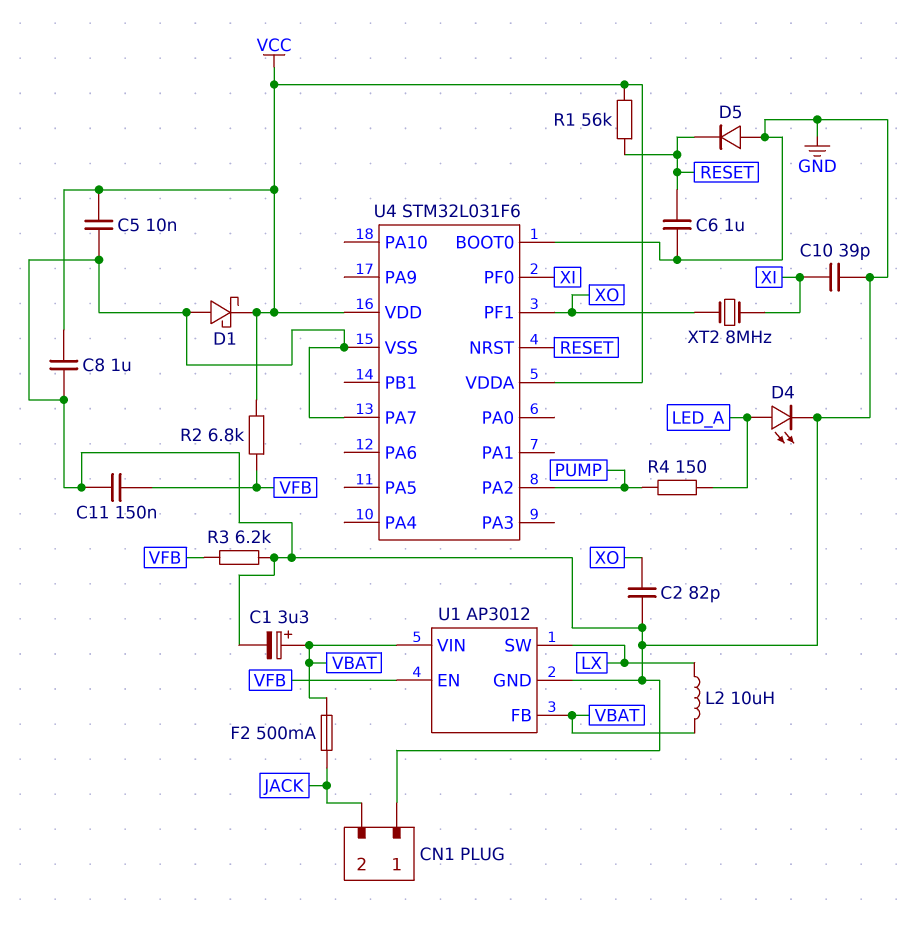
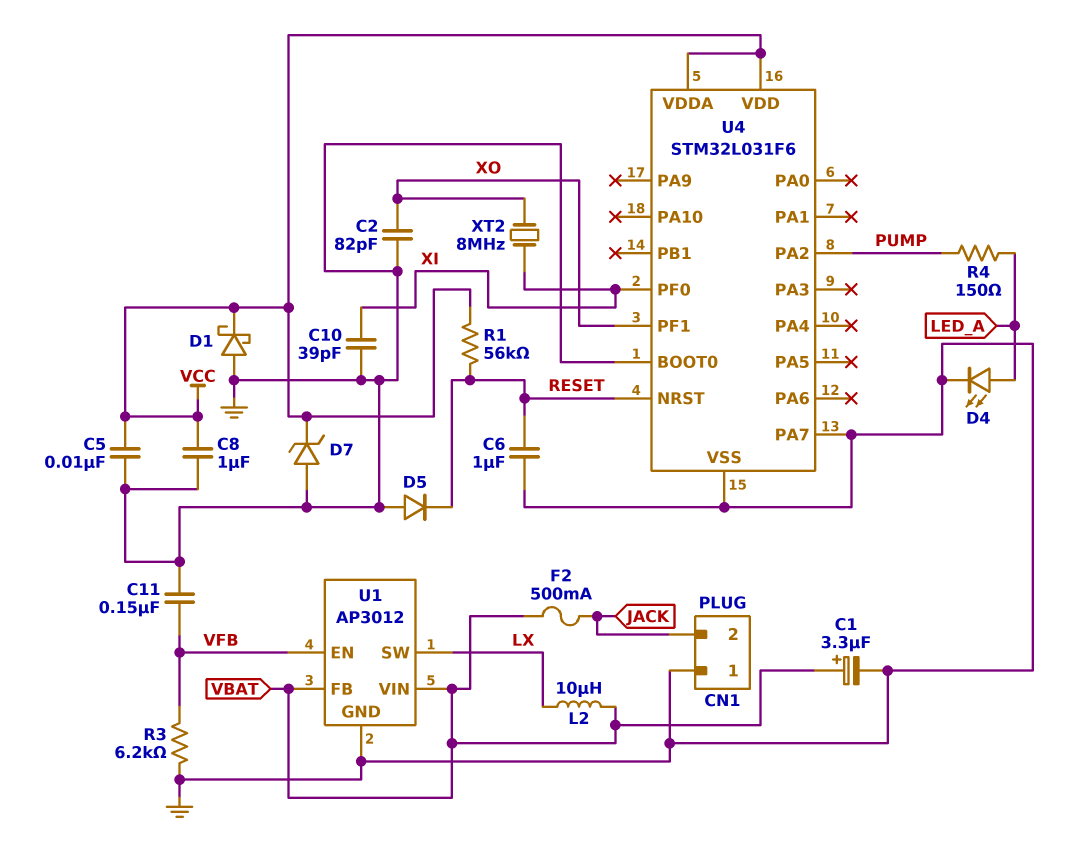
D7: none -> zener (A GND, K VCC)
R2: 6.8k (VCC, VFB) -> none

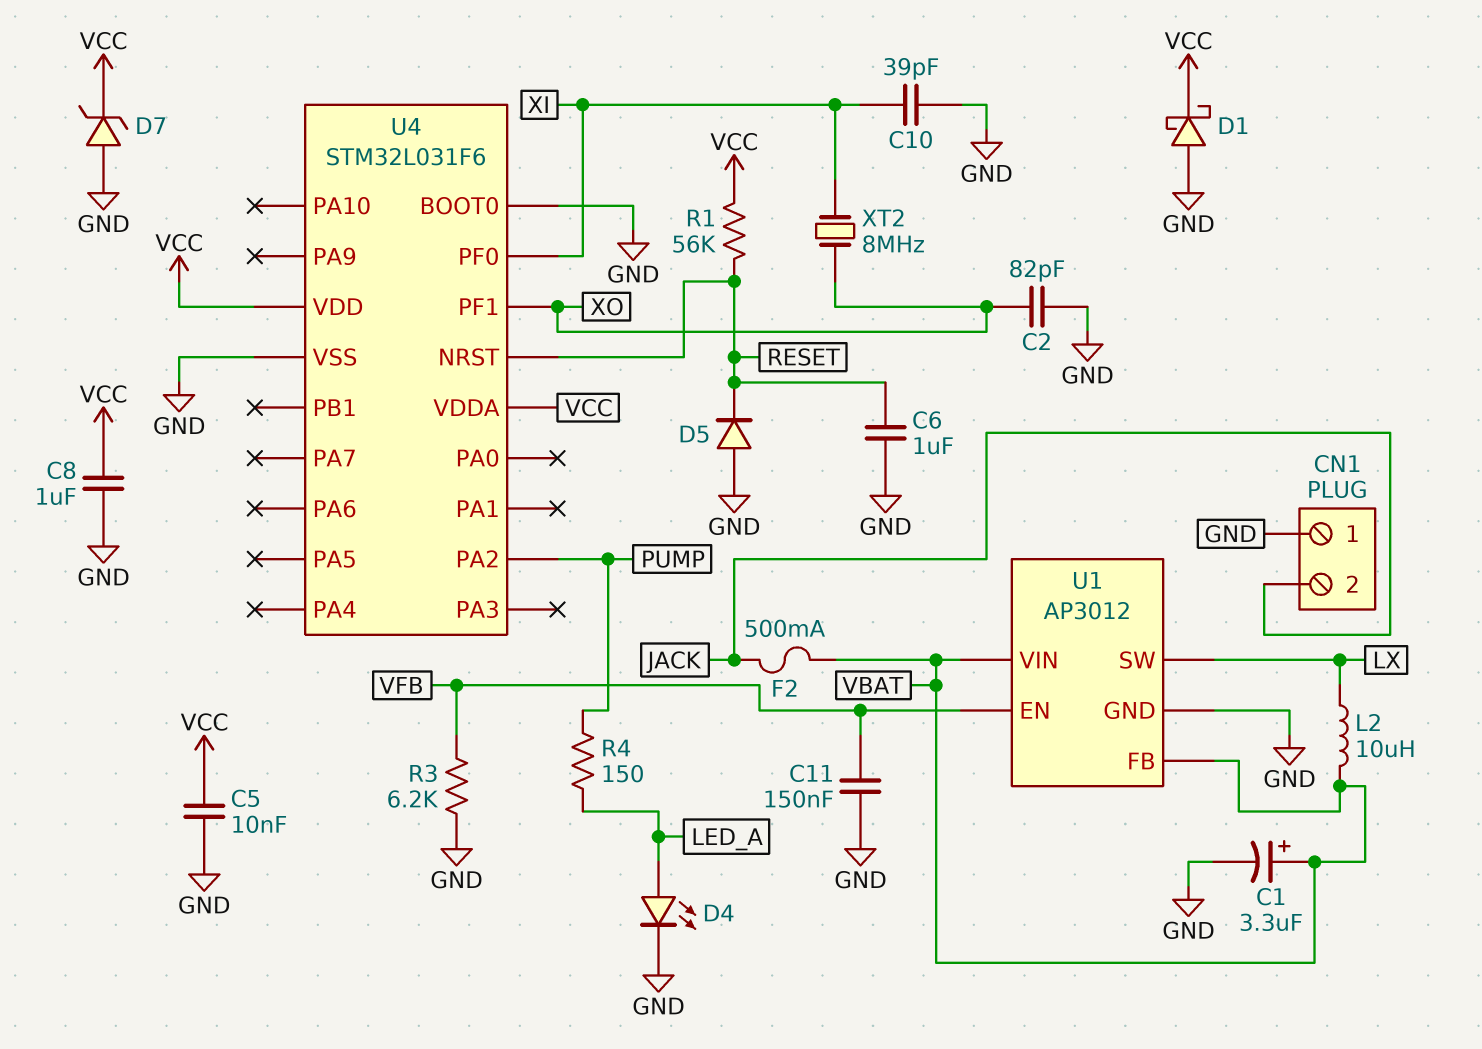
U4 pin PA7: GND -> none

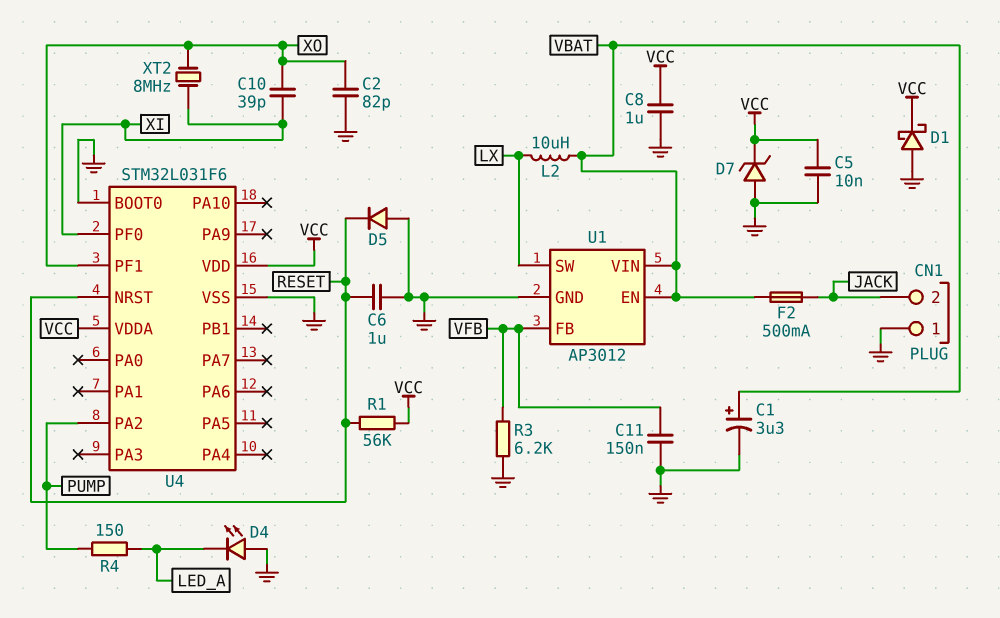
C10: 39pF (GND, XI) -> 39pF (XI, XO)
D4: LED (A LED_A, K GND) -> LED (A GND, K LED_A)
U1 pin EN: VFB -> VBAT
U1 pin FB: VBAT -> VFB

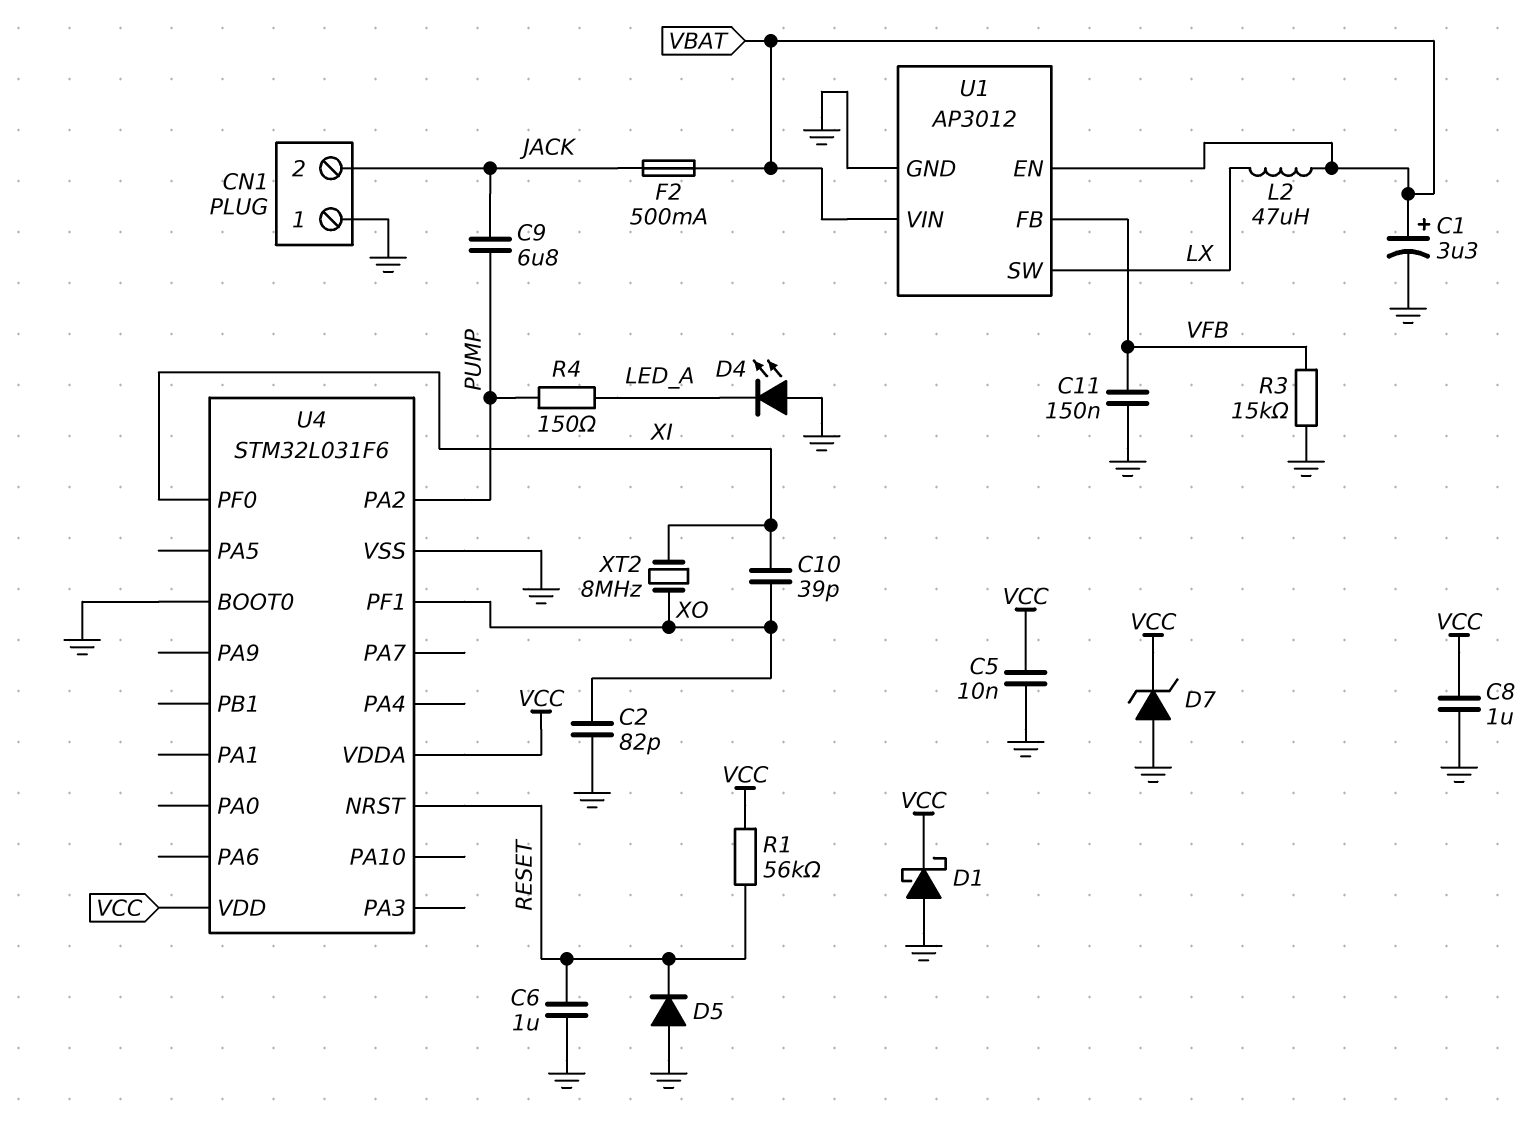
C9: none -> 6.8uF (JACK, PUMP)
L2: 10uH (LX, VBAT) -> 47uH (LX, VBAT)
R3: 6.2k (GND, VFB) -> 15k (GND, VFB)

